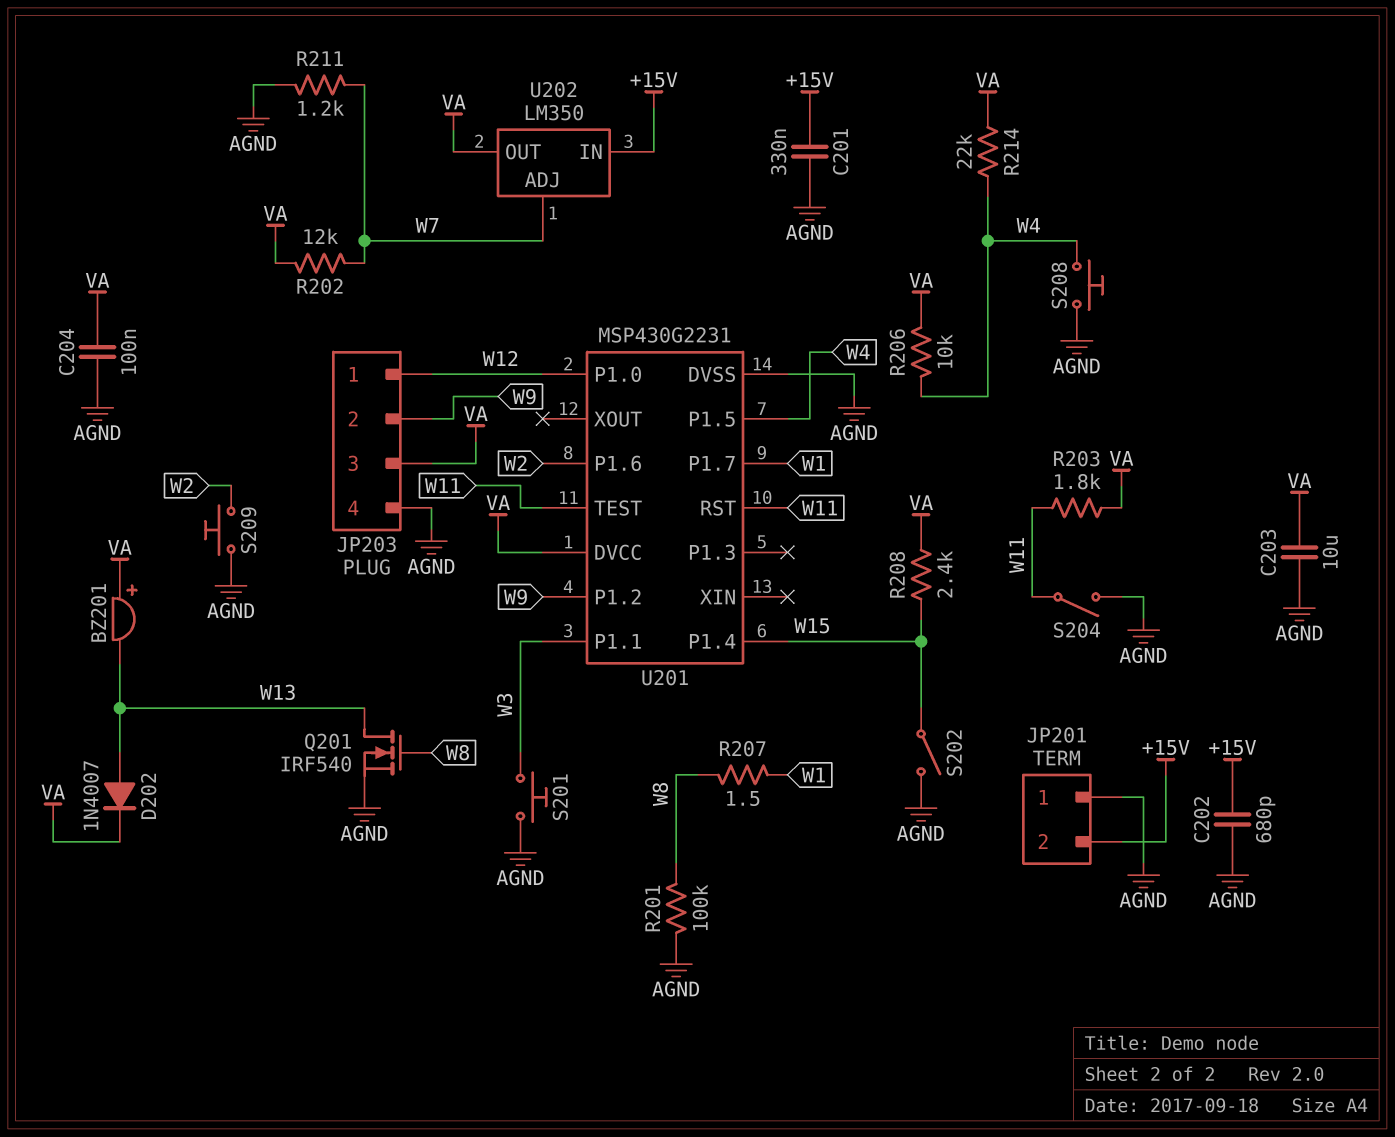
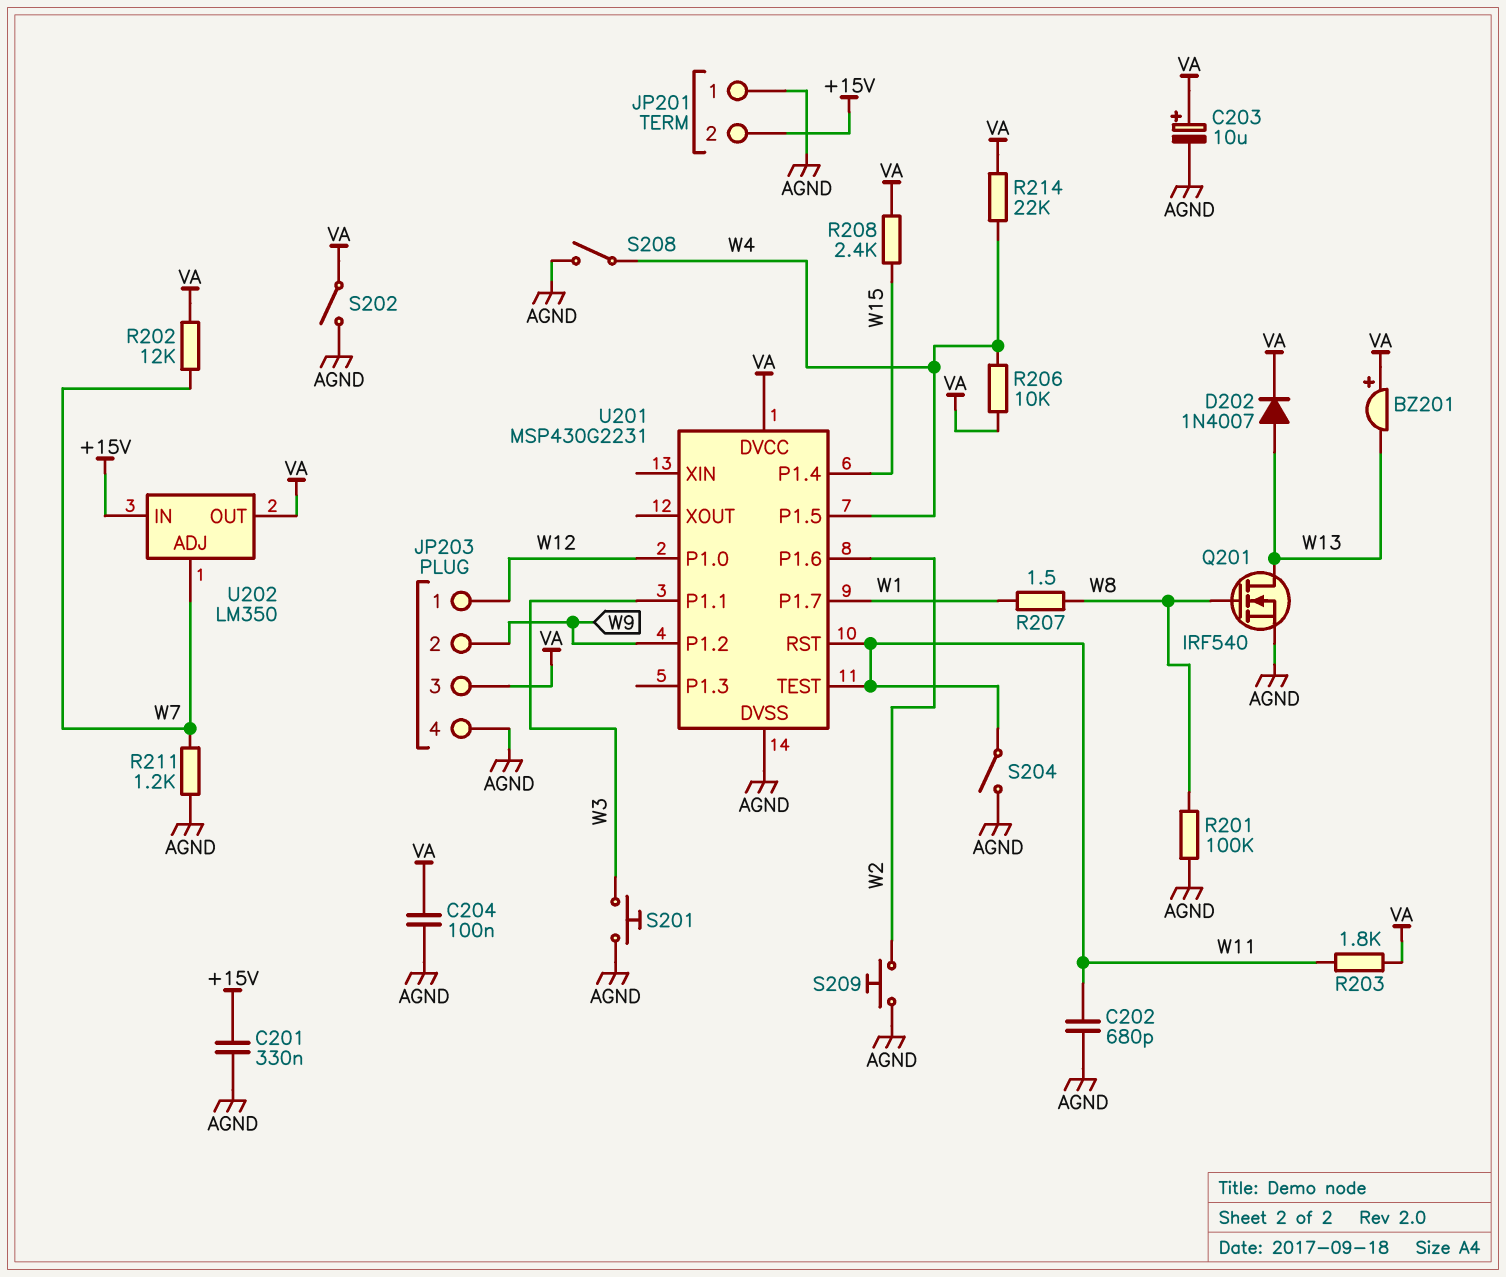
C202: 680pF (+15V, AGND) -> 680pF (AGND, W11)
C203: 10uF (AGND, VA) -> 10uF (plus VA, minus AGND)
S202: switch (AGND, W15) -> switch (AGND, VA)
S208: button (AGND, W4) -> switch (AGND, W4)

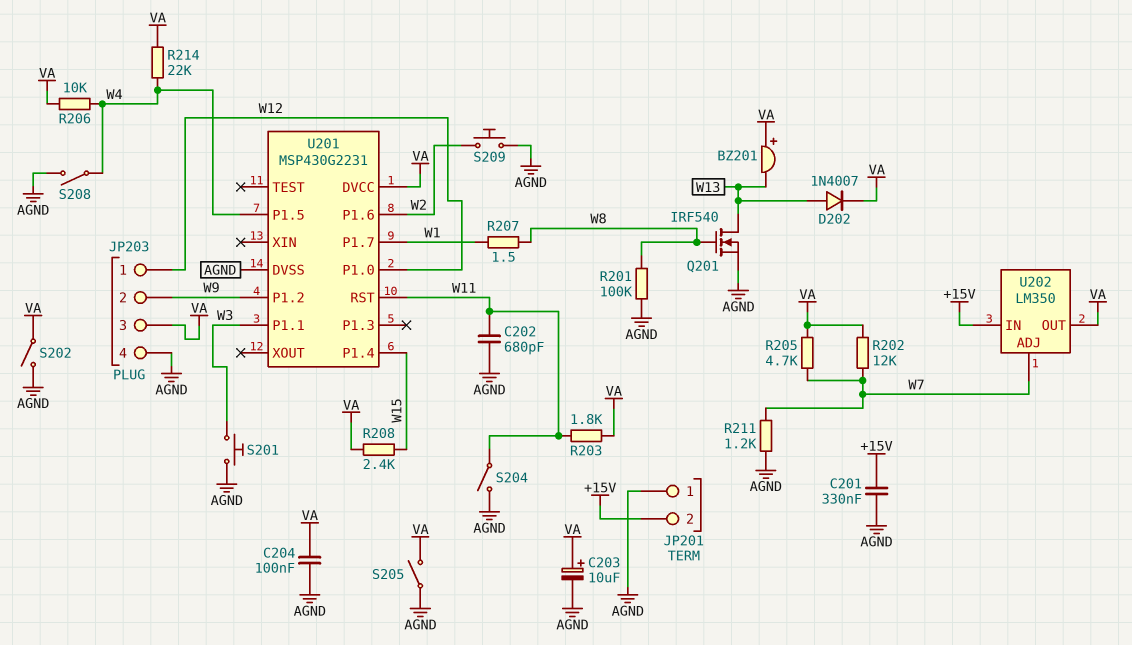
R205: none -> 4.7k (VA, W7)
S205: none -> switch (AGND, VA)
U201 pin TEST: W11 -> none

